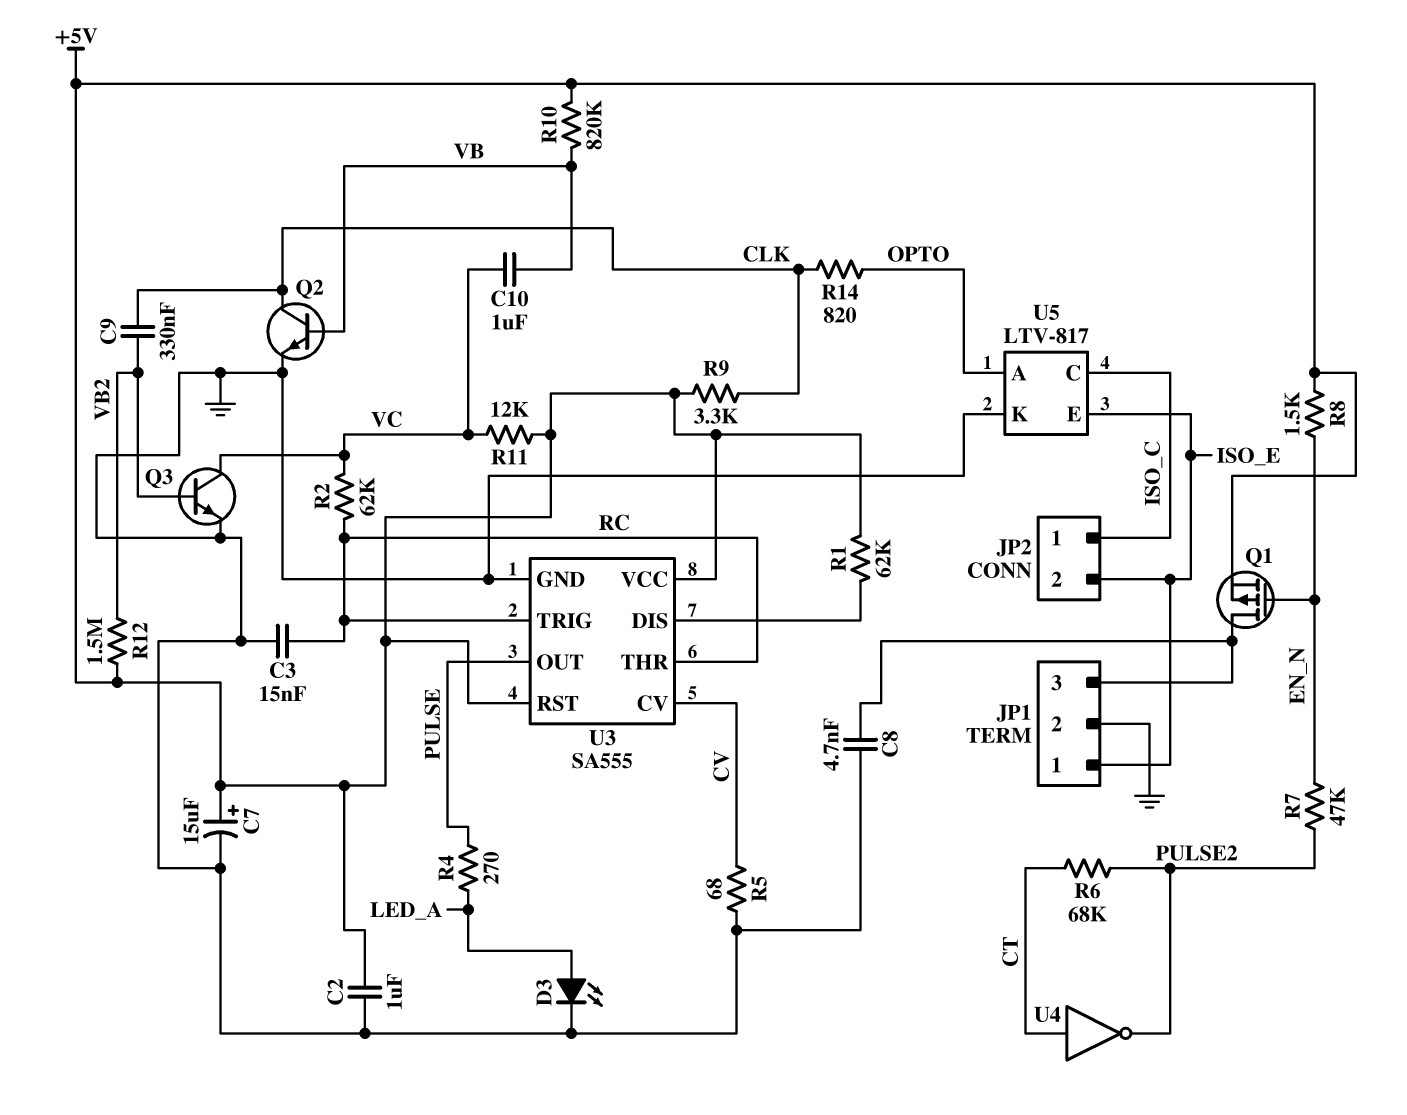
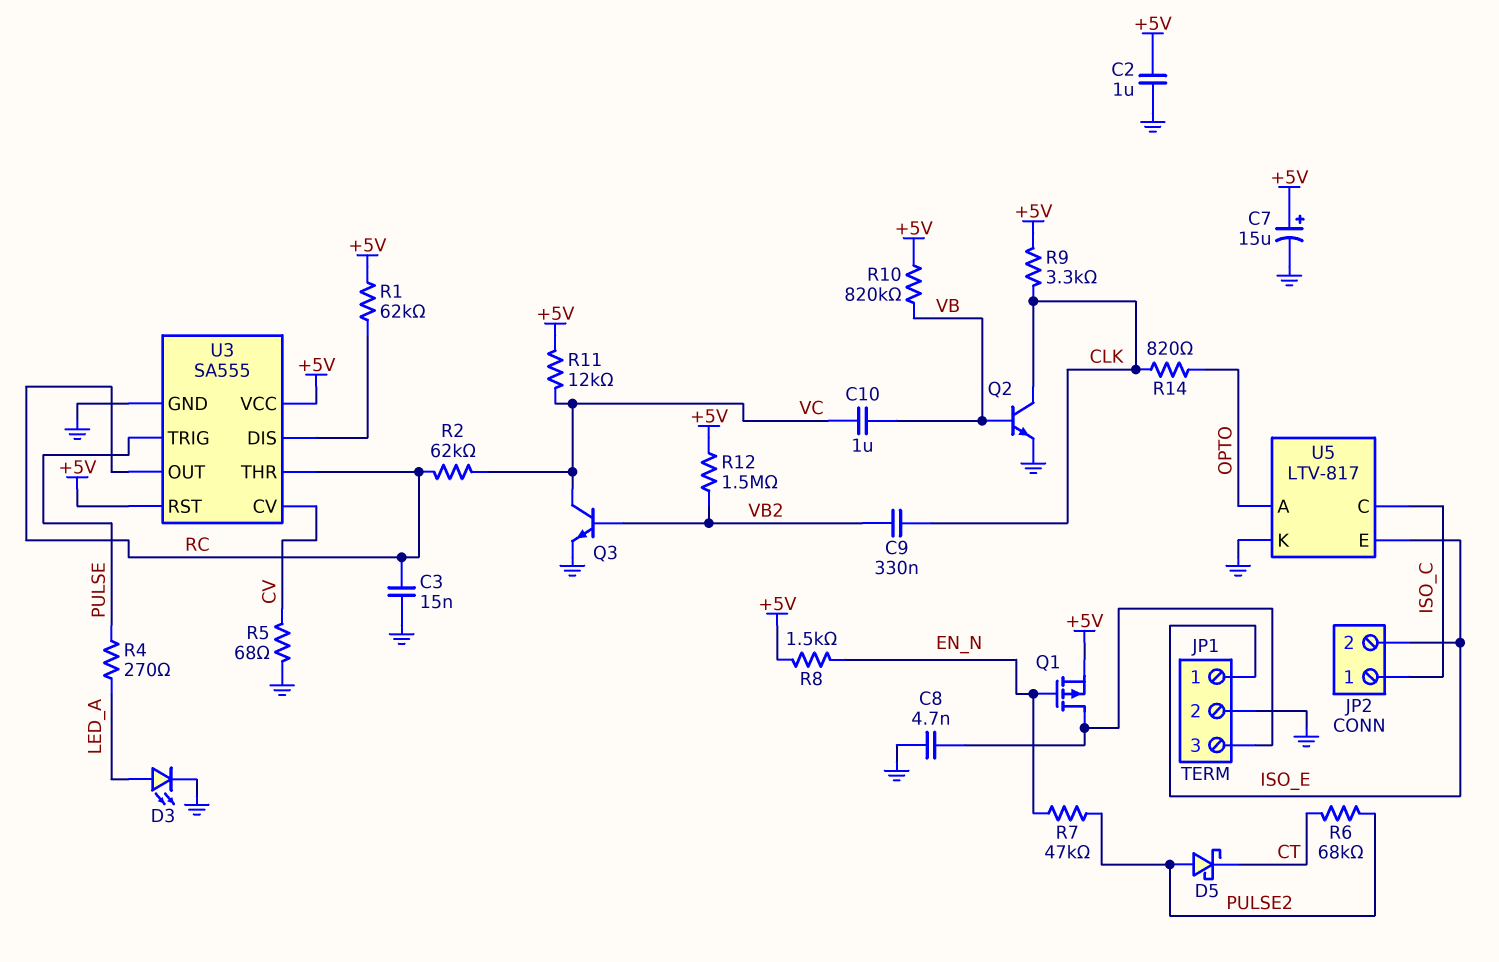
D5: none -> schottky (A PULSE2, K CT)
U3 pin OUT: PULSE -> RC
U3 pin TRIG: RC -> PULSE
U4: NOT (in CT, out PULSE2) -> none

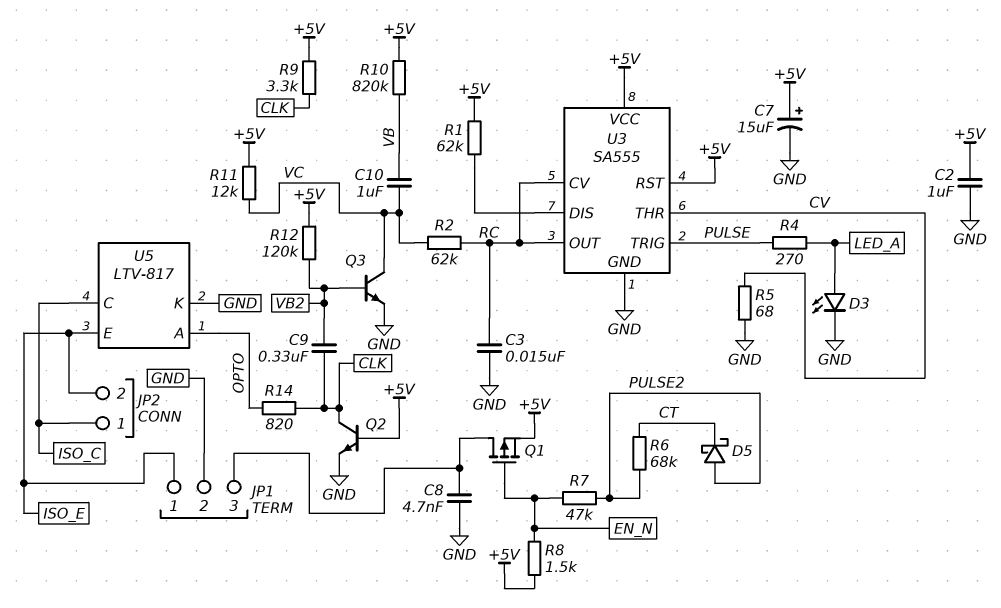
Q2: NPN (B VB, C CLK, E GND) -> NPN (B +5V, C CLK, E GND)
R12: 1.5M (+5V, VB2) -> 120k (+5V, VB2)
U3 pin CV: CV -> RC
U3 pin THR: RC -> CV

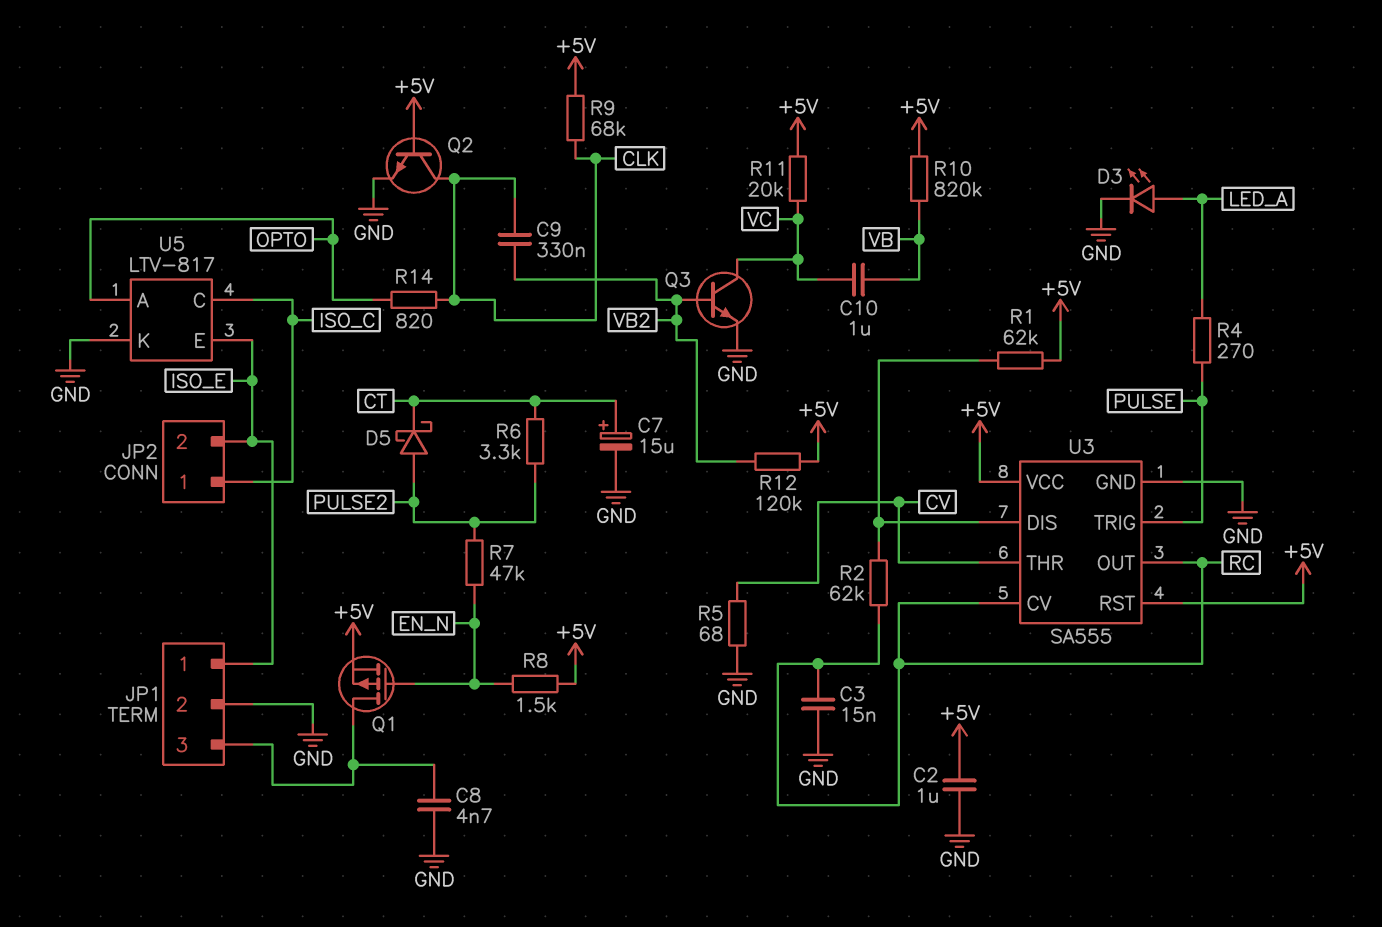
C7: 15uF (plus +5V, minus GND) -> 15uF (plus CT, minus GND)
R2: 62k (RC, VC) -> 62k (RC, U3/DIS)
R6: 68k (CT, PULSE2) -> 3.3k (CT, PULSE2)
R9: 3.3k (+5V, CLK) -> 68k (+5V, CLK)
R11: 12k (+5V, VC) -> 20k (+5V, VC)

